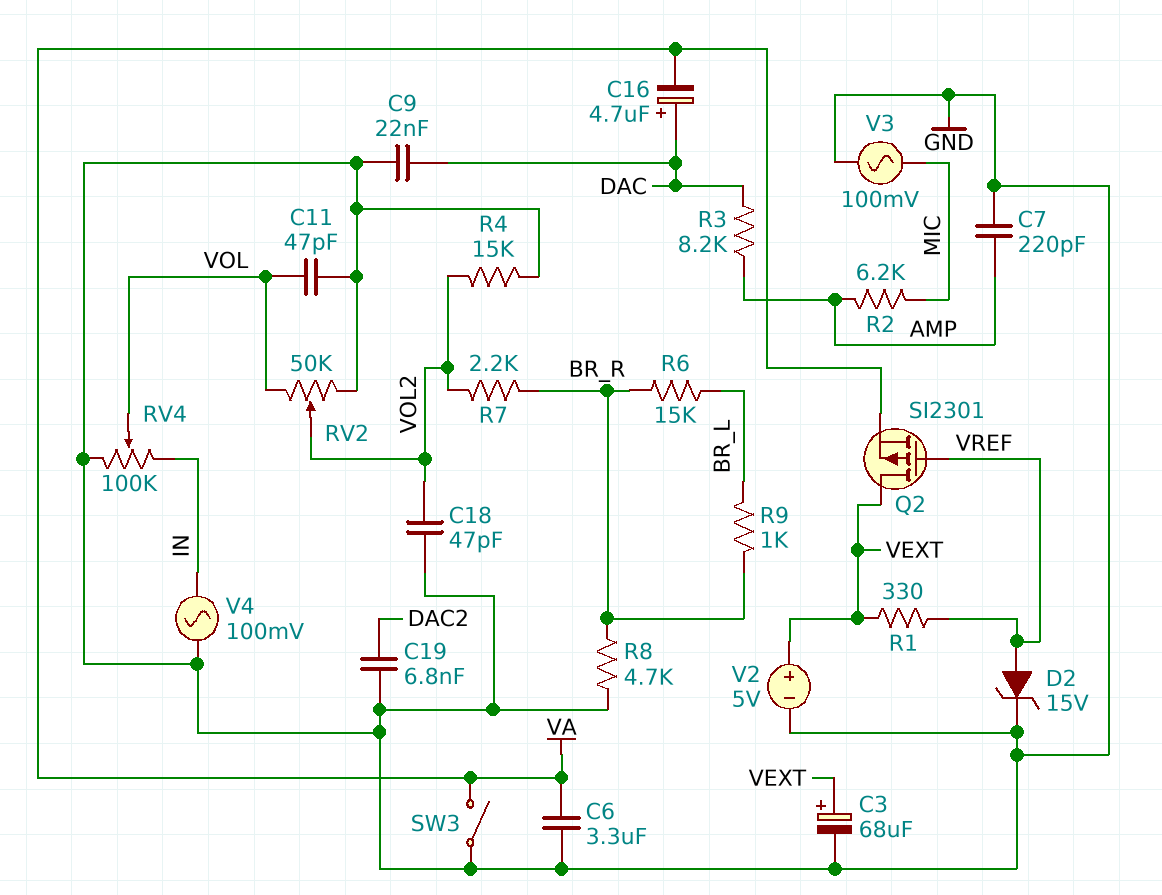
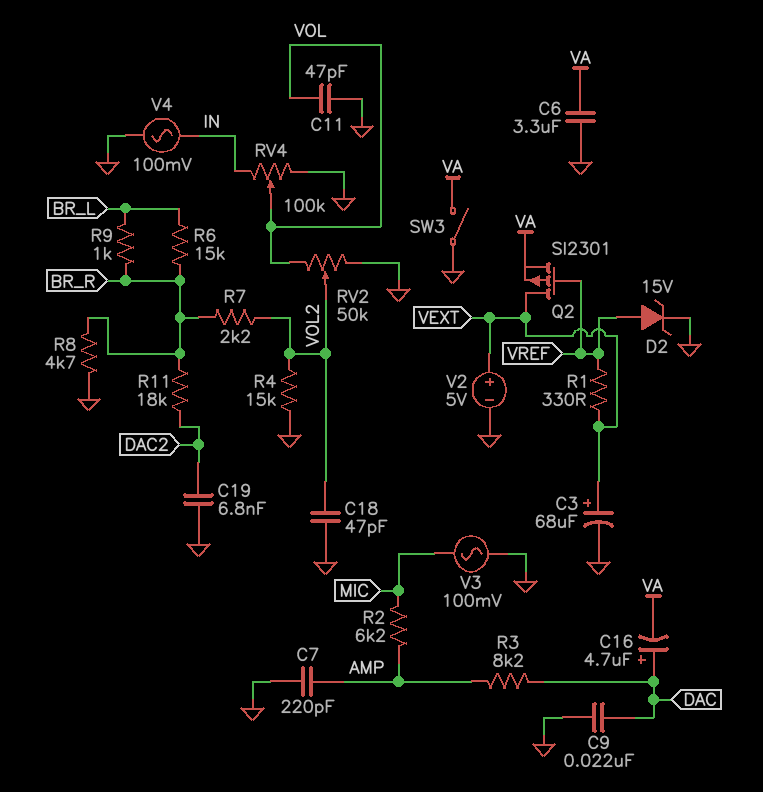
R11: none -> 18k (BR_R, DAC2)

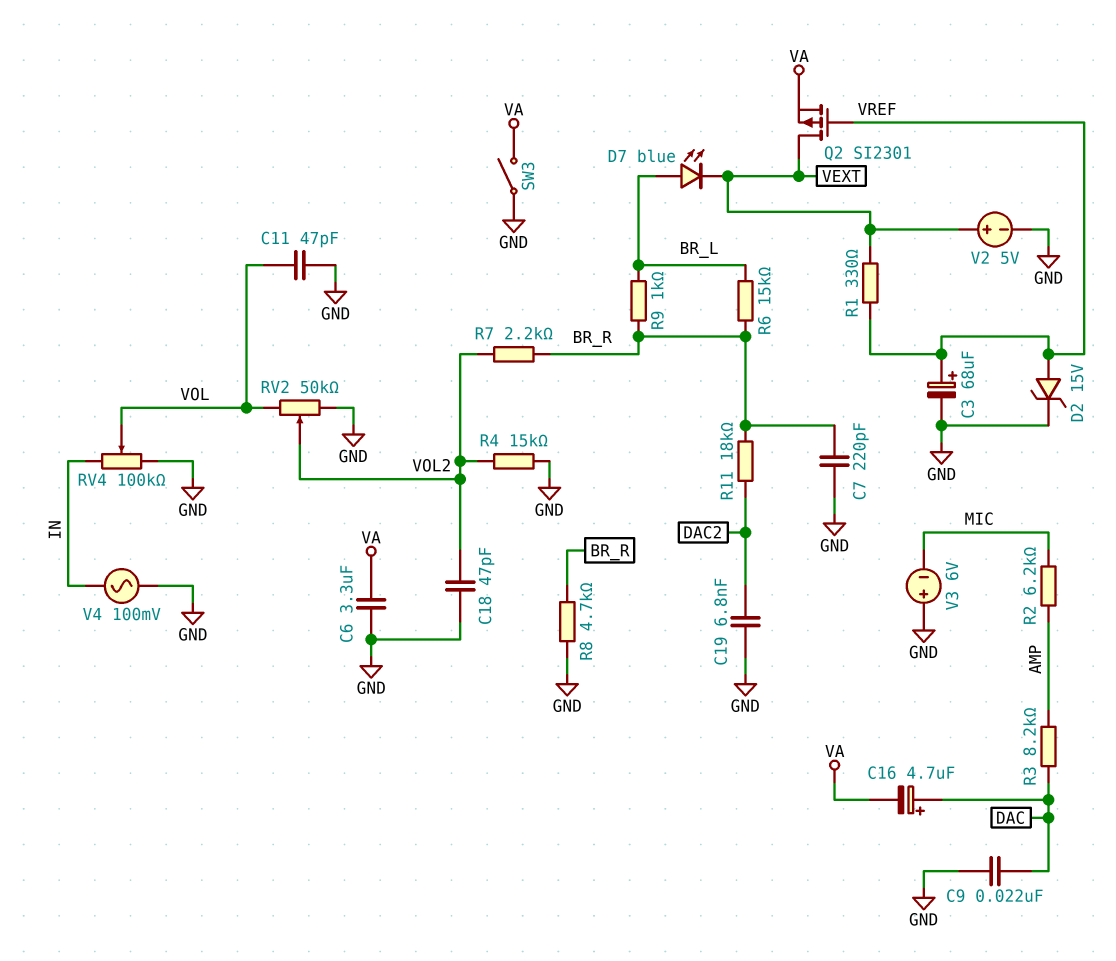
C3: 68uF (plus VEXT, minus GND) -> 68uF (plus VREF, minus GND)
C7: 220pF (AMP, GND) -> 220pF (BR_R, GND)
D7: none -> LED blue (A BR_L, K VEXT)
V3: AC 100mV (GND, MIC) -> 6V (plus GND, minus MIC)

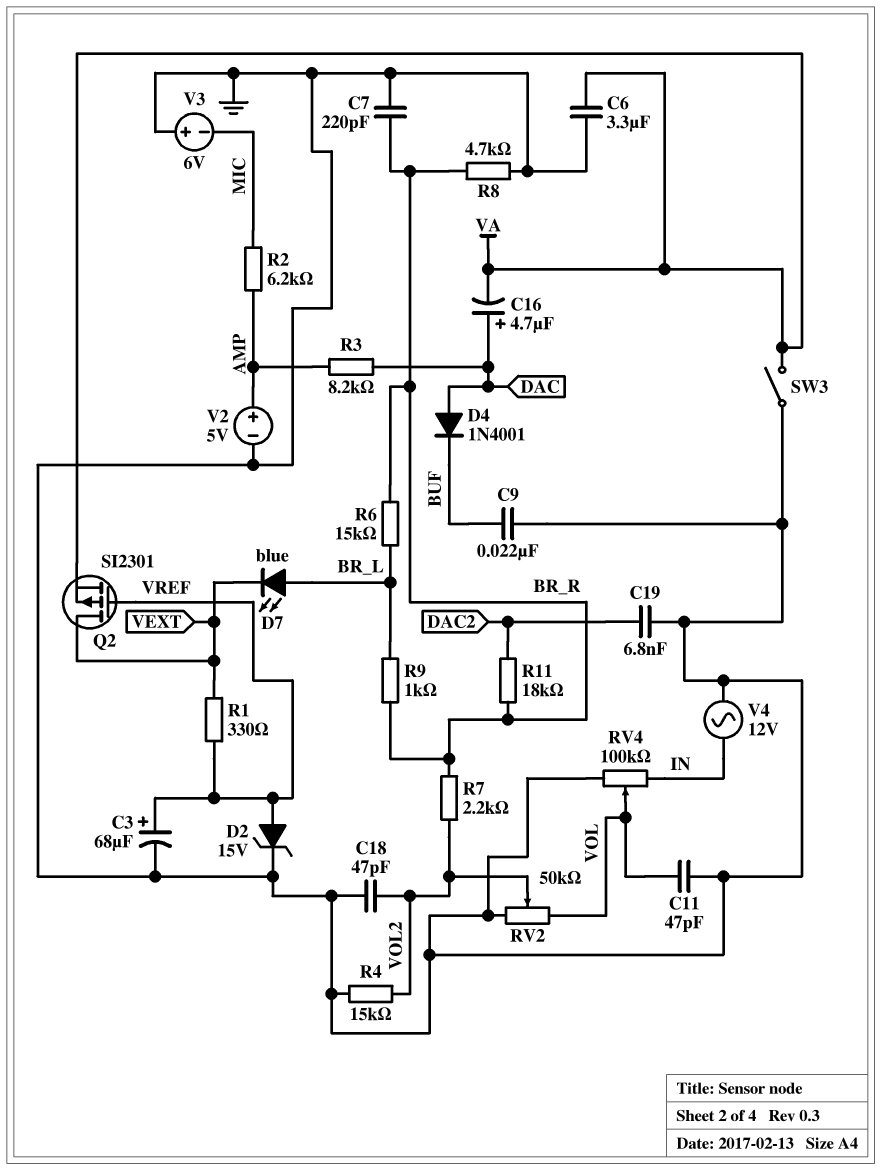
C9: 22nF (DAC, GND) -> 22nF (BUF, GND)
D4: none -> diode 1N4001 (A DAC, K BUF)
V2: 5V (plus VEXT, minus GND) -> 5V (plus AMP, minus GND)
V4: AC 100mV (GND, IN) -> AC 12V (GND, IN)

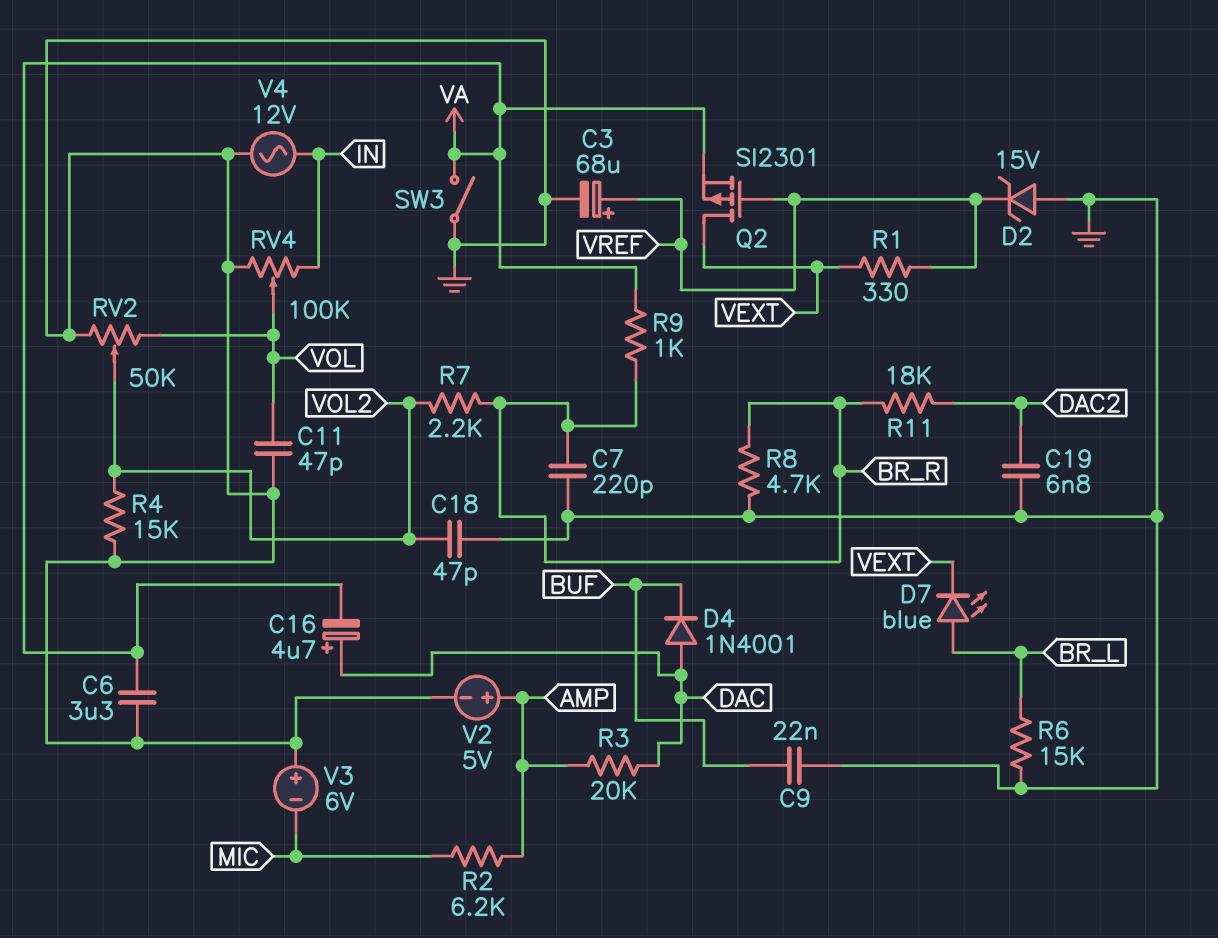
D2: zener 15V (A VREF, K GND) -> zener 15V (A GND, K VREF)
R3: 8.2k (AMP, DAC) -> 20k (AMP, DAC)
R6: 15k (BR_L, BR_R) -> 15k (BR_L, GND)
R9: 1k (BR_L, BR_R) -> 1k (BR_R, VA)

